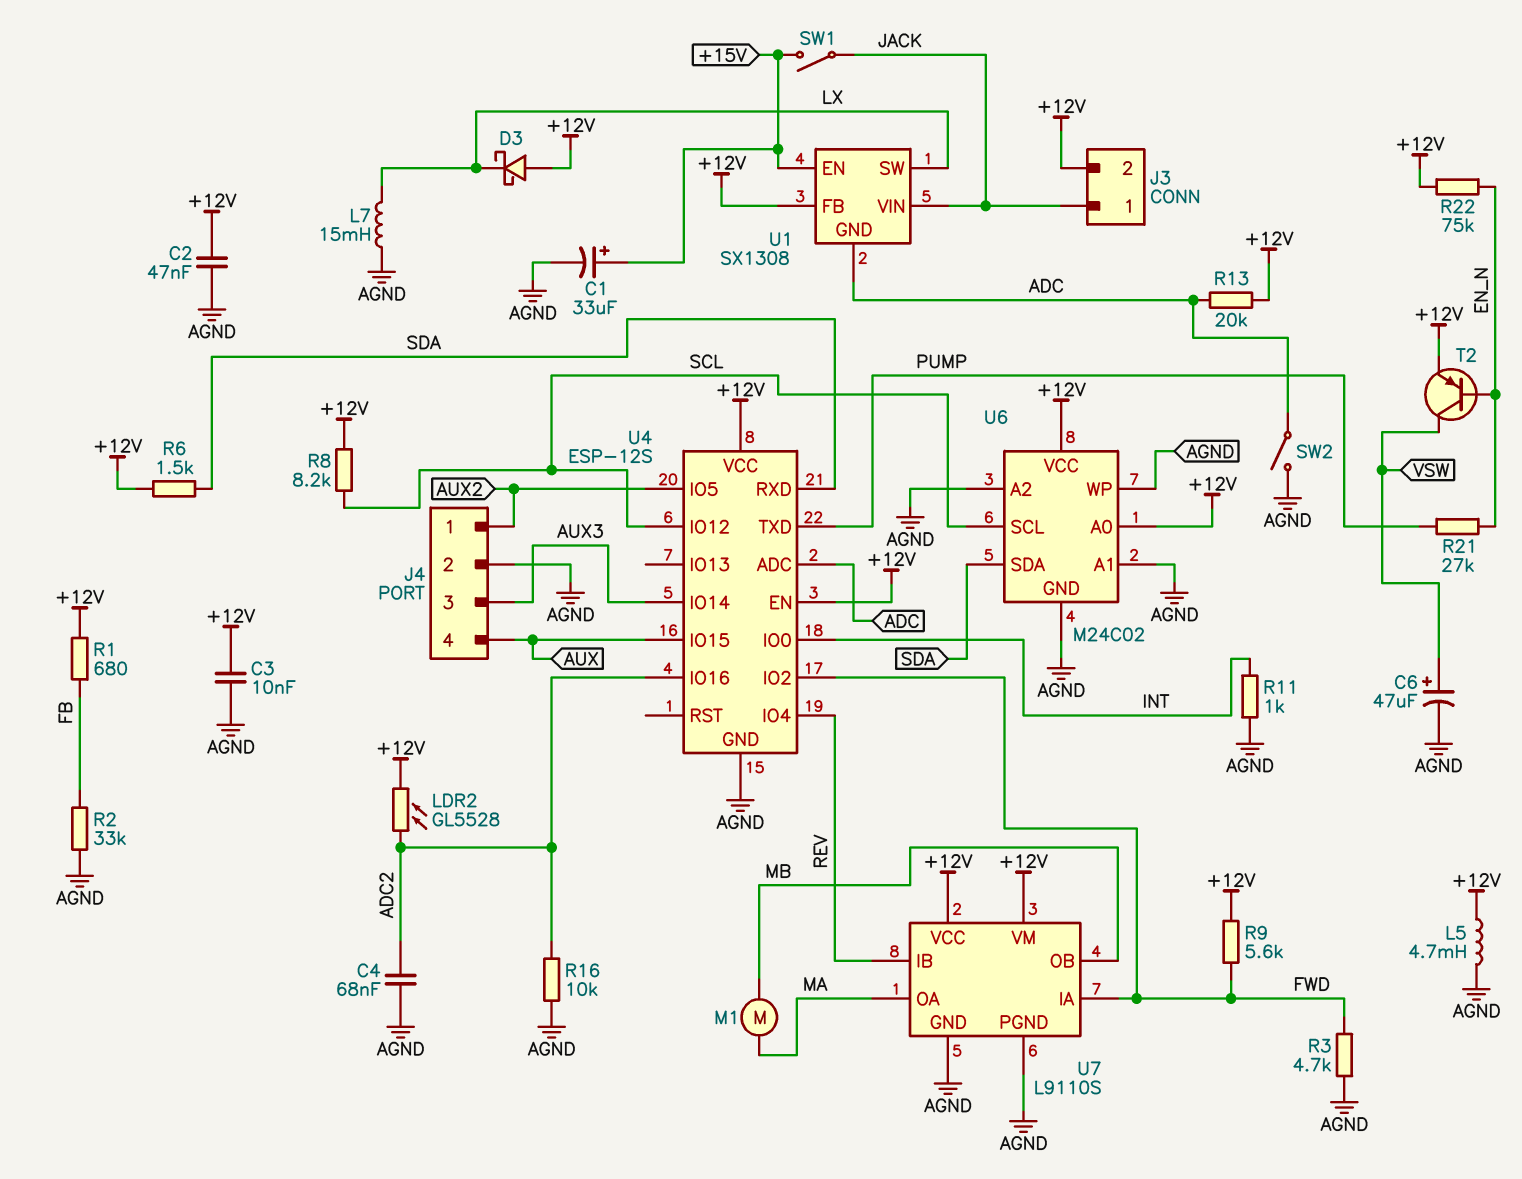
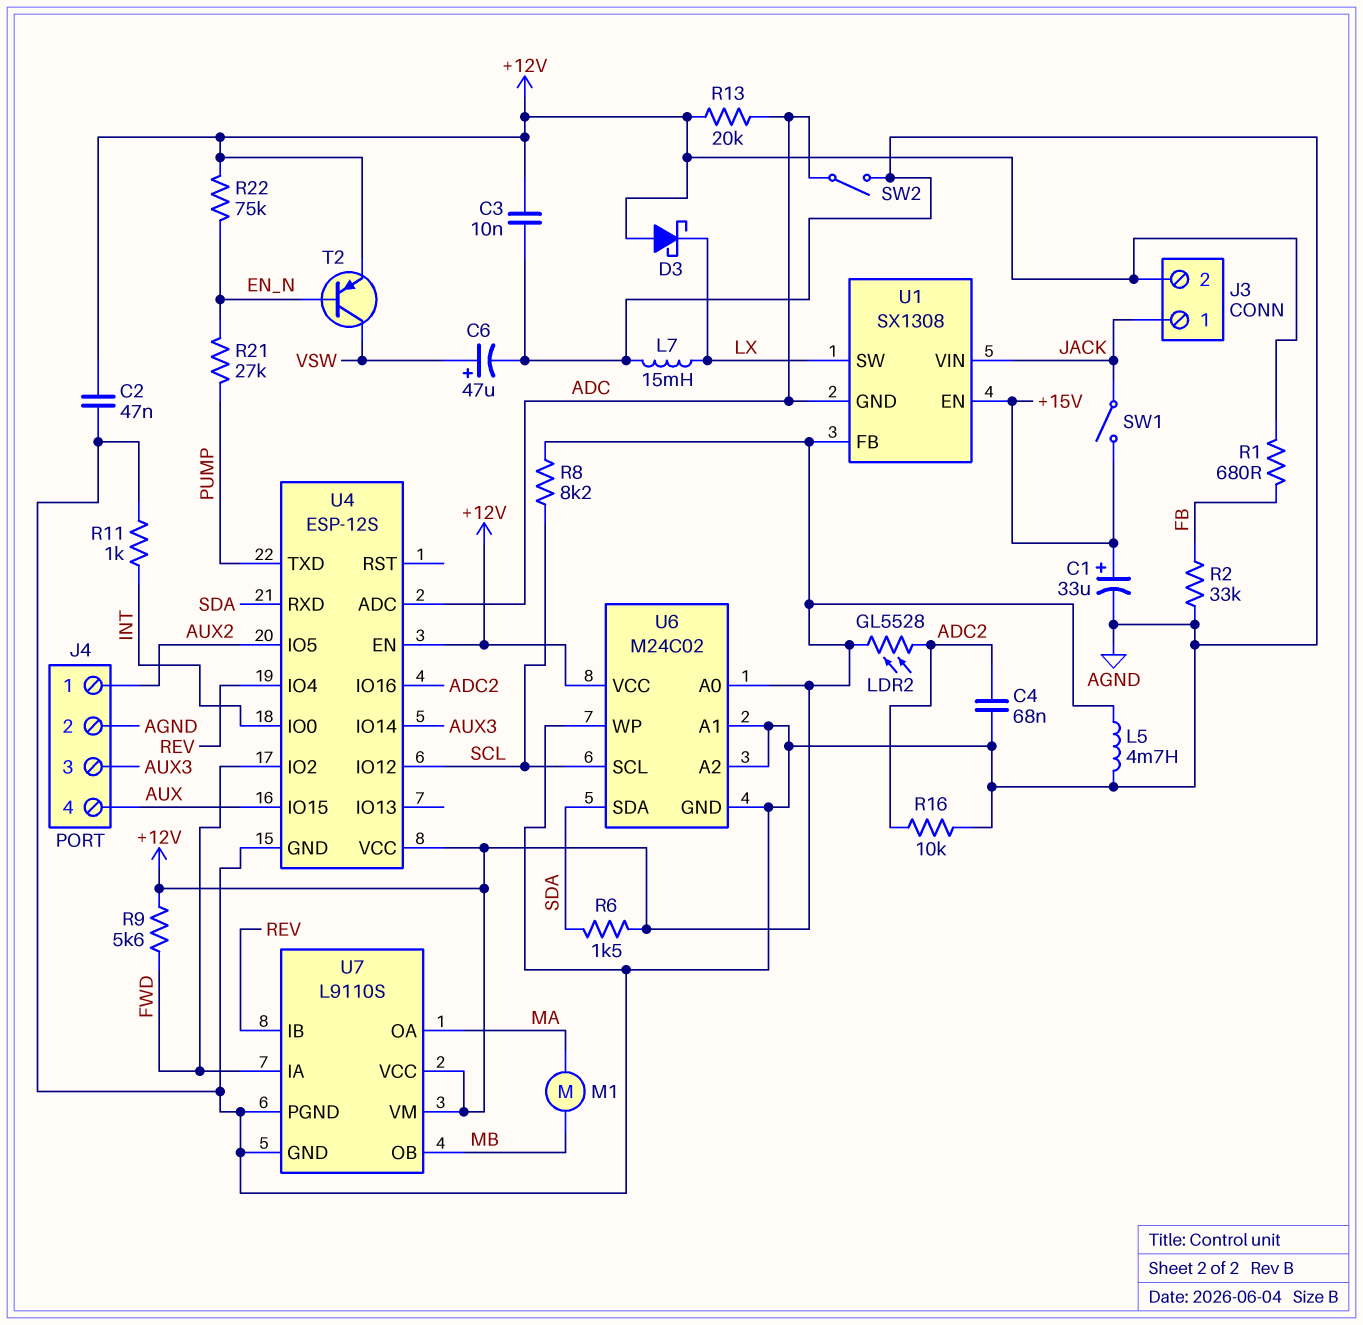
R3: 4.7k (AGND, FWD) -> none

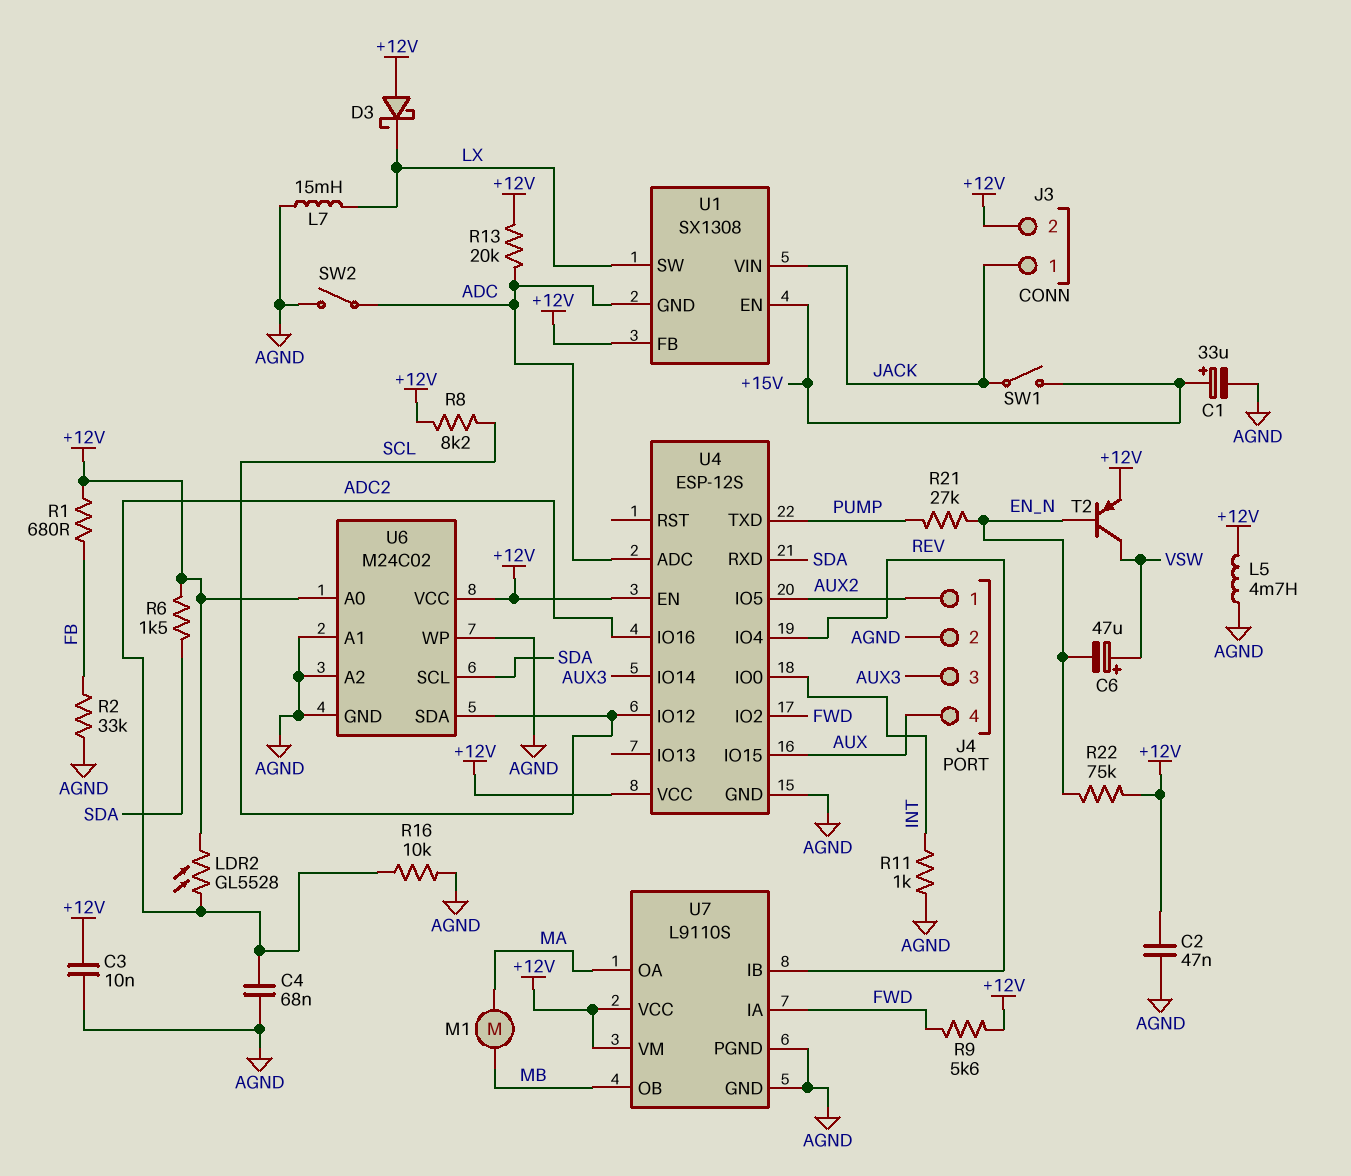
C6: 47uF (plus VSW, minus AGND) -> 47uF (plus VSW, minus EN_N)
U6 pin SCL: SCL -> SDA
U6 pin SDA: SDA -> SCL

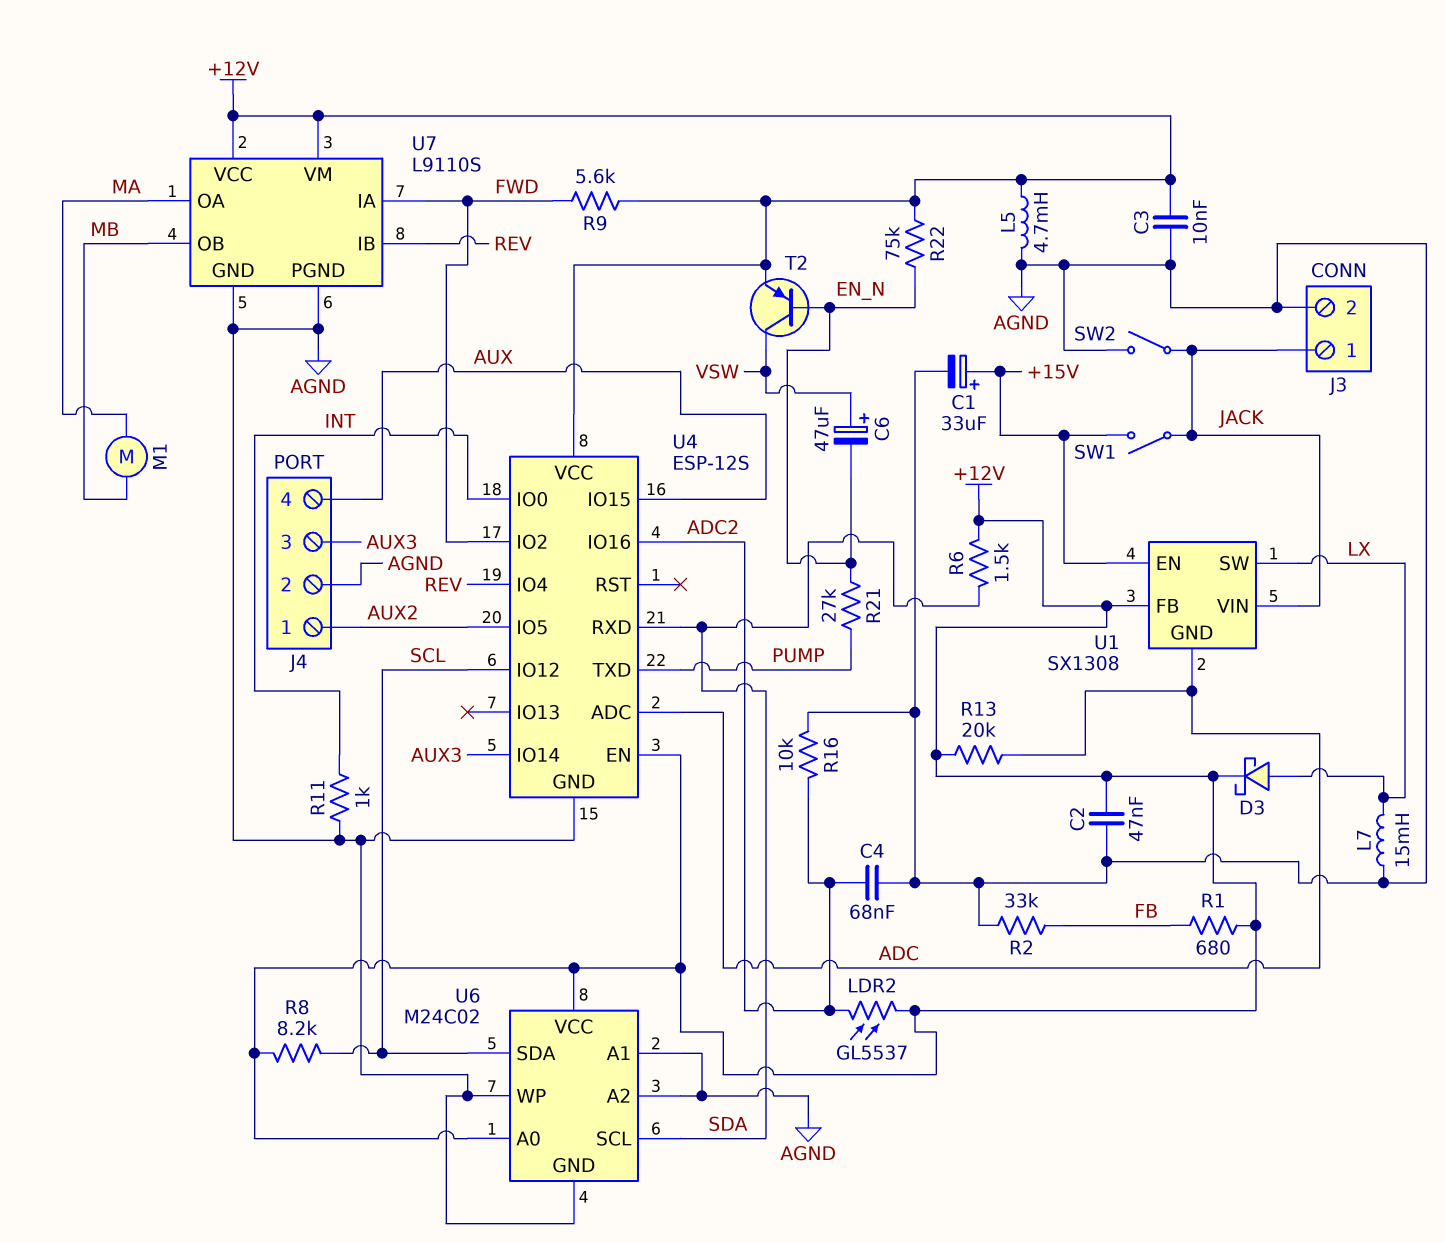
D3: schottky (A +12V, K LX) -> schottky (A LX, K +12V)
J3 pin 2: +12V -> AGND
LDR2: GL5528 (+12V, ADC2) -> GL5537 (+12V, ADC2)
SW2: switch (ADC, AGND) -> switch (AGND, JACK)

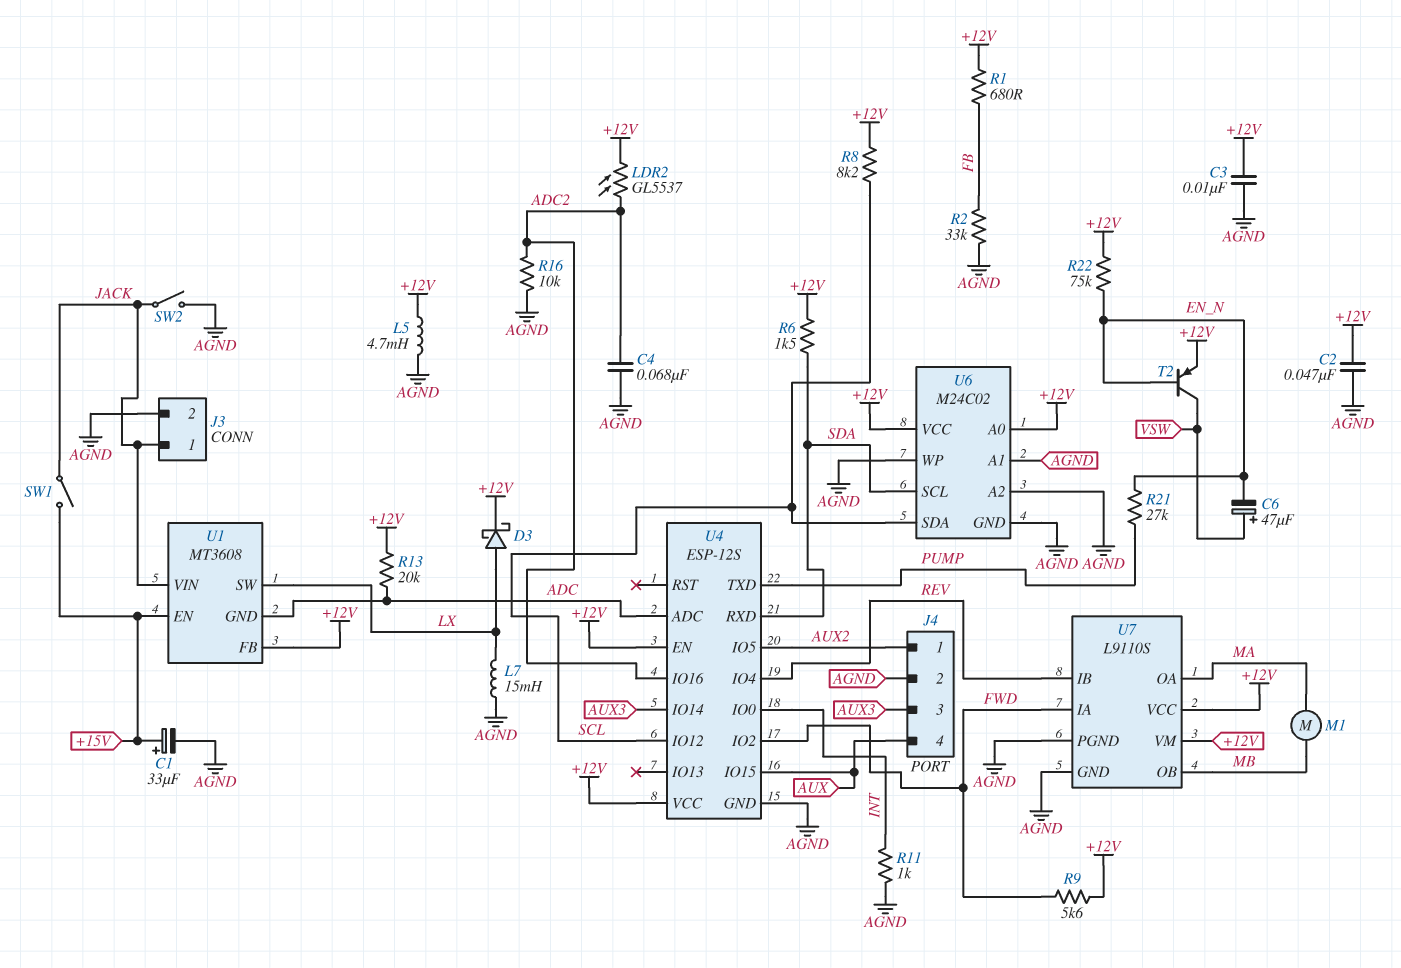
U1: SX1308 -> MT3608

